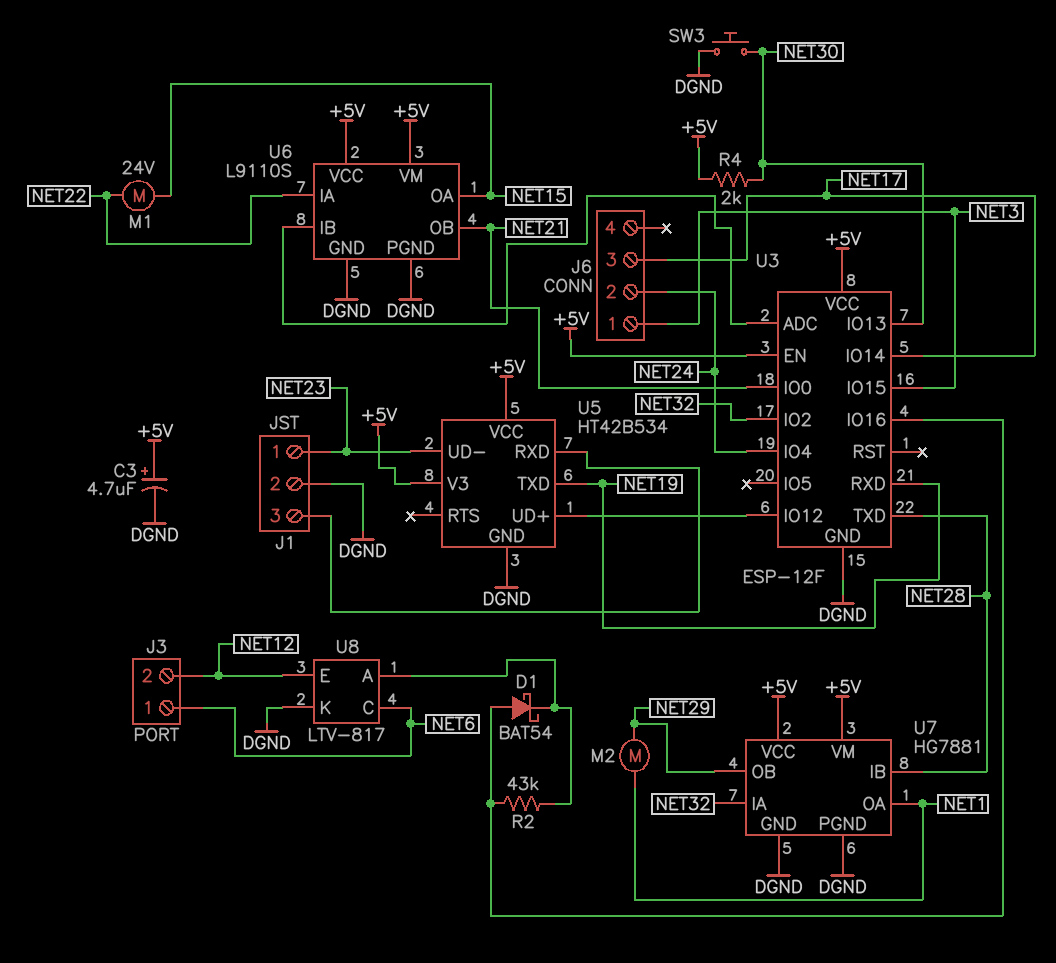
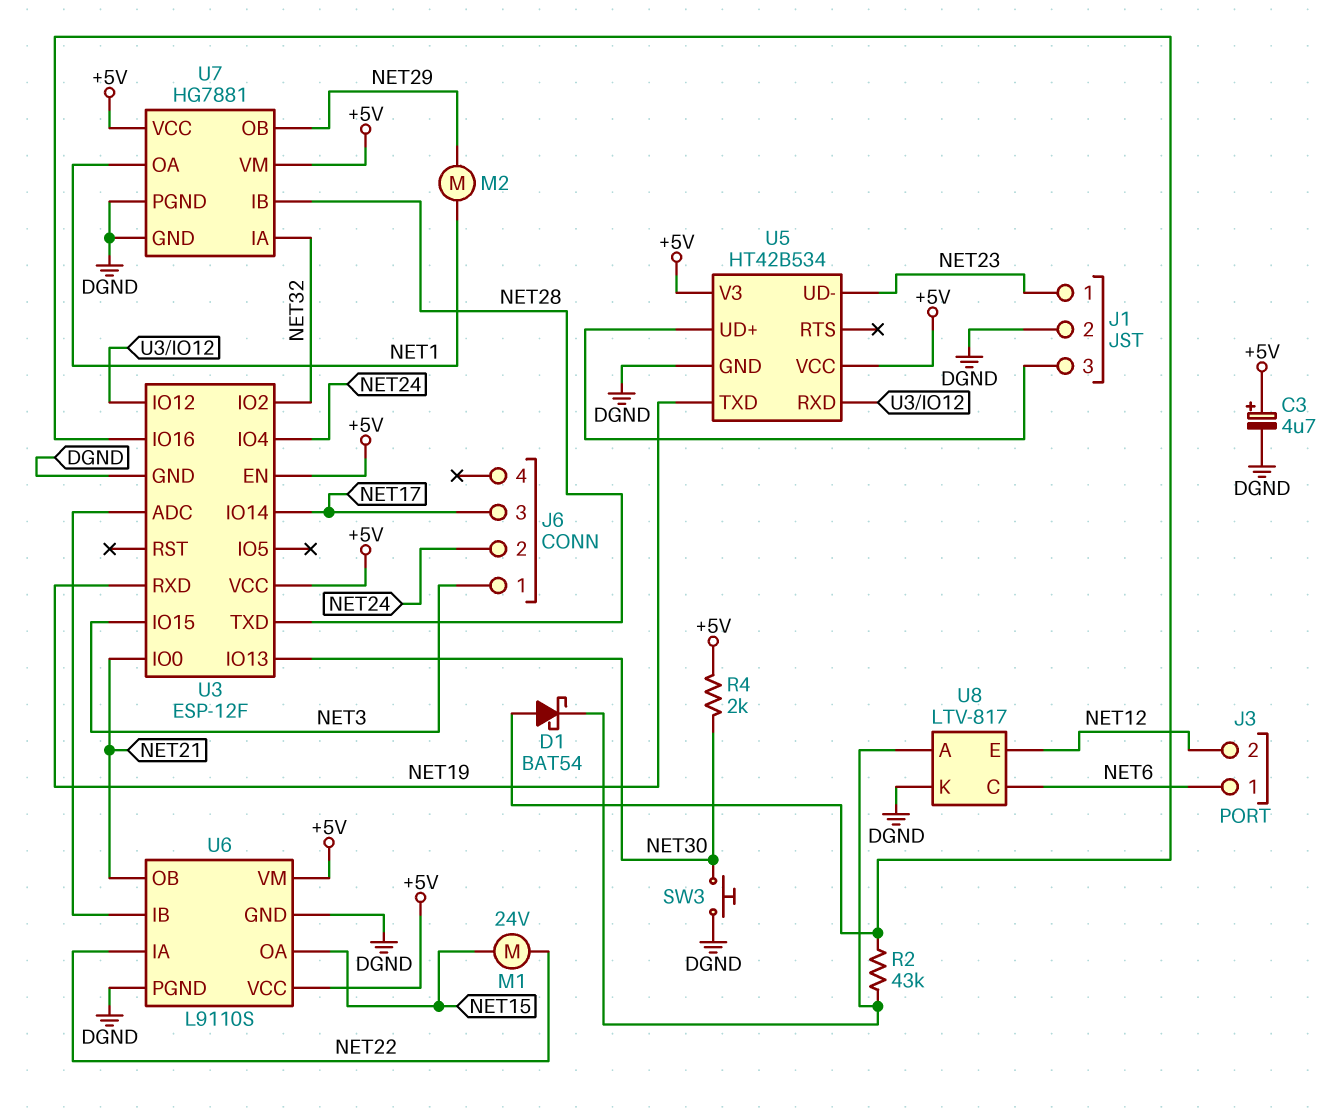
U5 pin RXD: J1/3 -> U3/IO12
U5 pin UD+: U3/IO12 -> J1/3

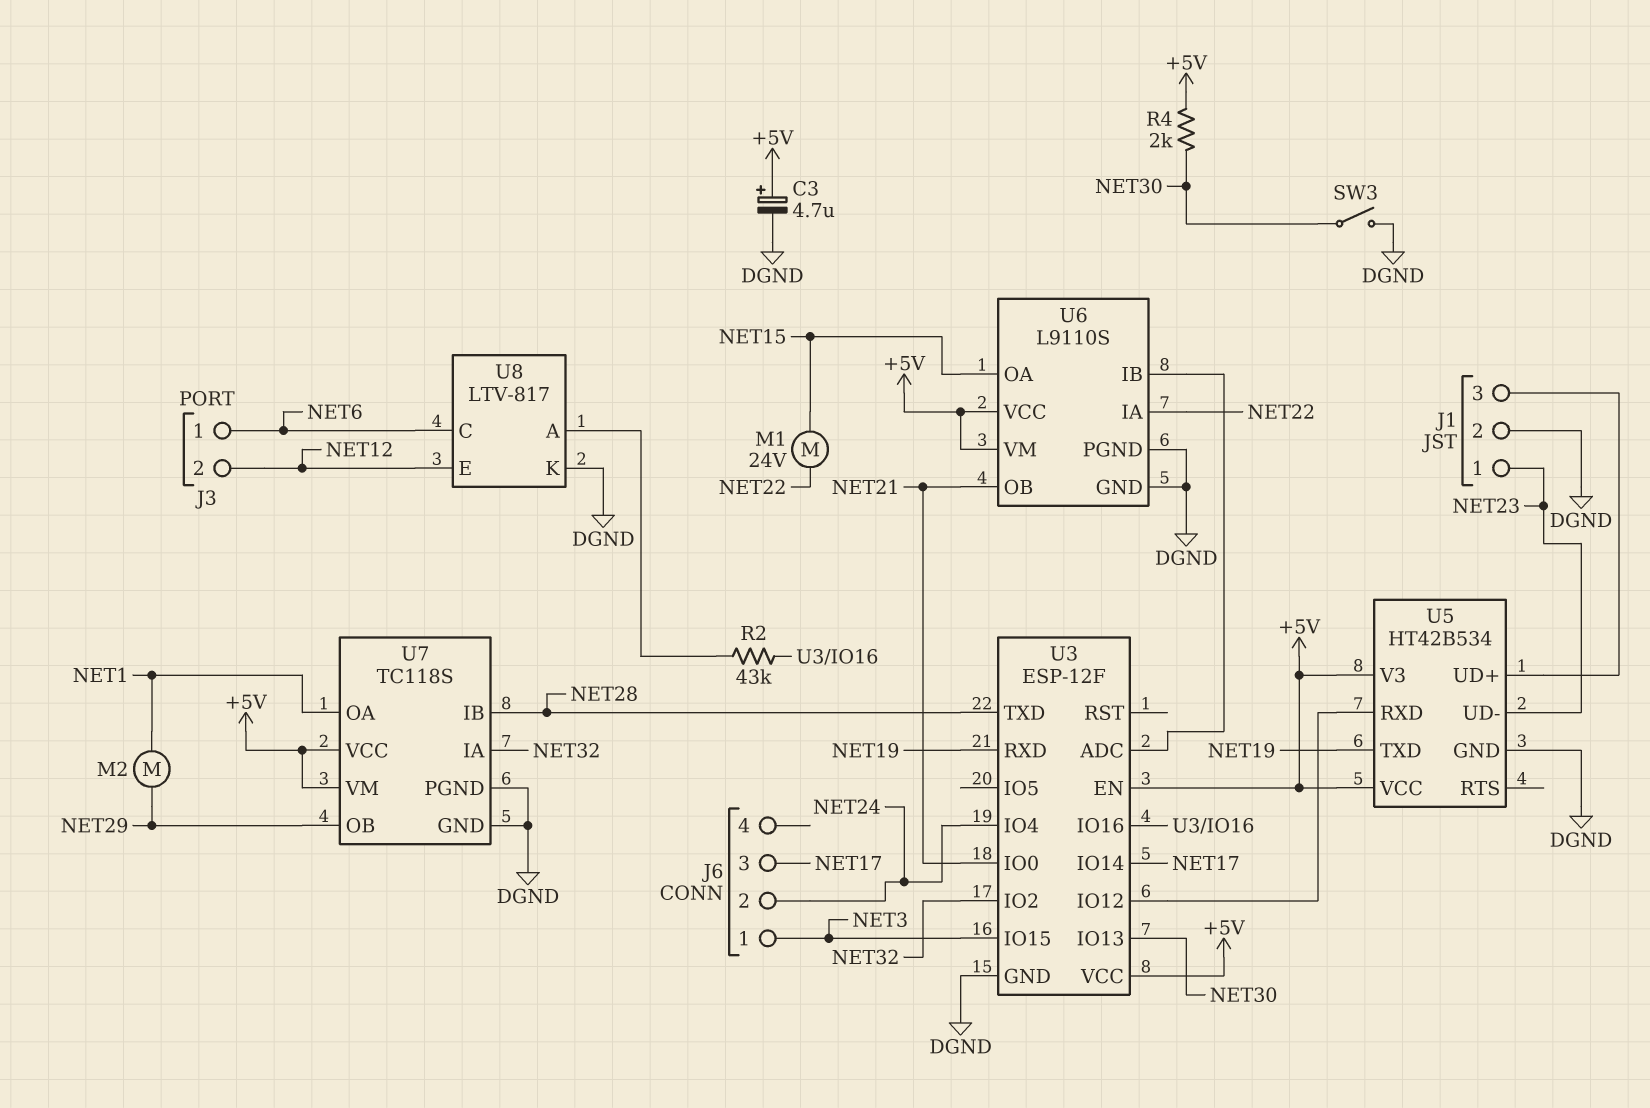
D1: schottky BAT54 (A U3/IO16, K U8/A) -> none
SW3: button (DGND, NET30) -> switch (DGND, NET30)
U7: HG7881 -> TC118S

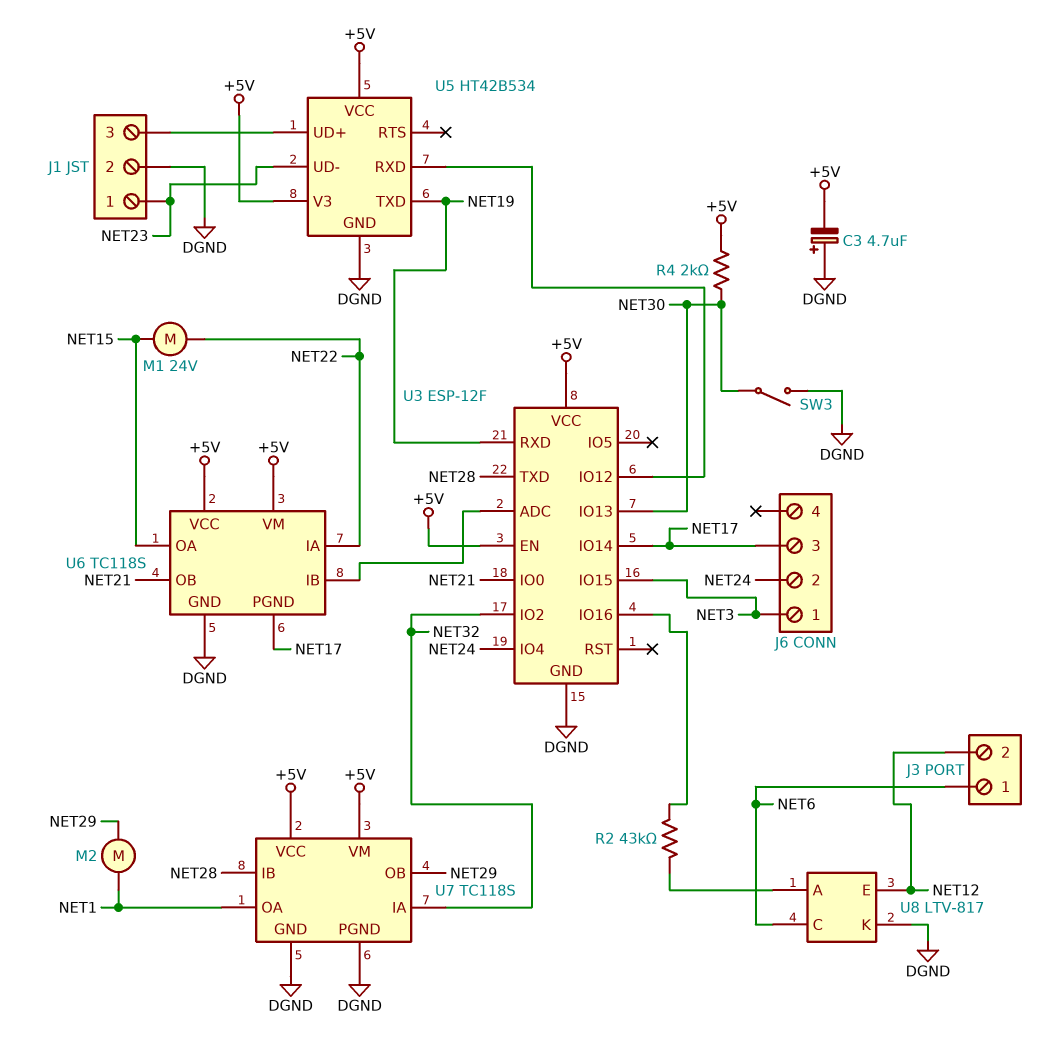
C3: 4.7uF (plus +5V, minus DGND) -> 4.7uF (plus DGND, minus +5V)
U6: L9110S -> TC118S
U6 pin PGND: DGND -> NET17

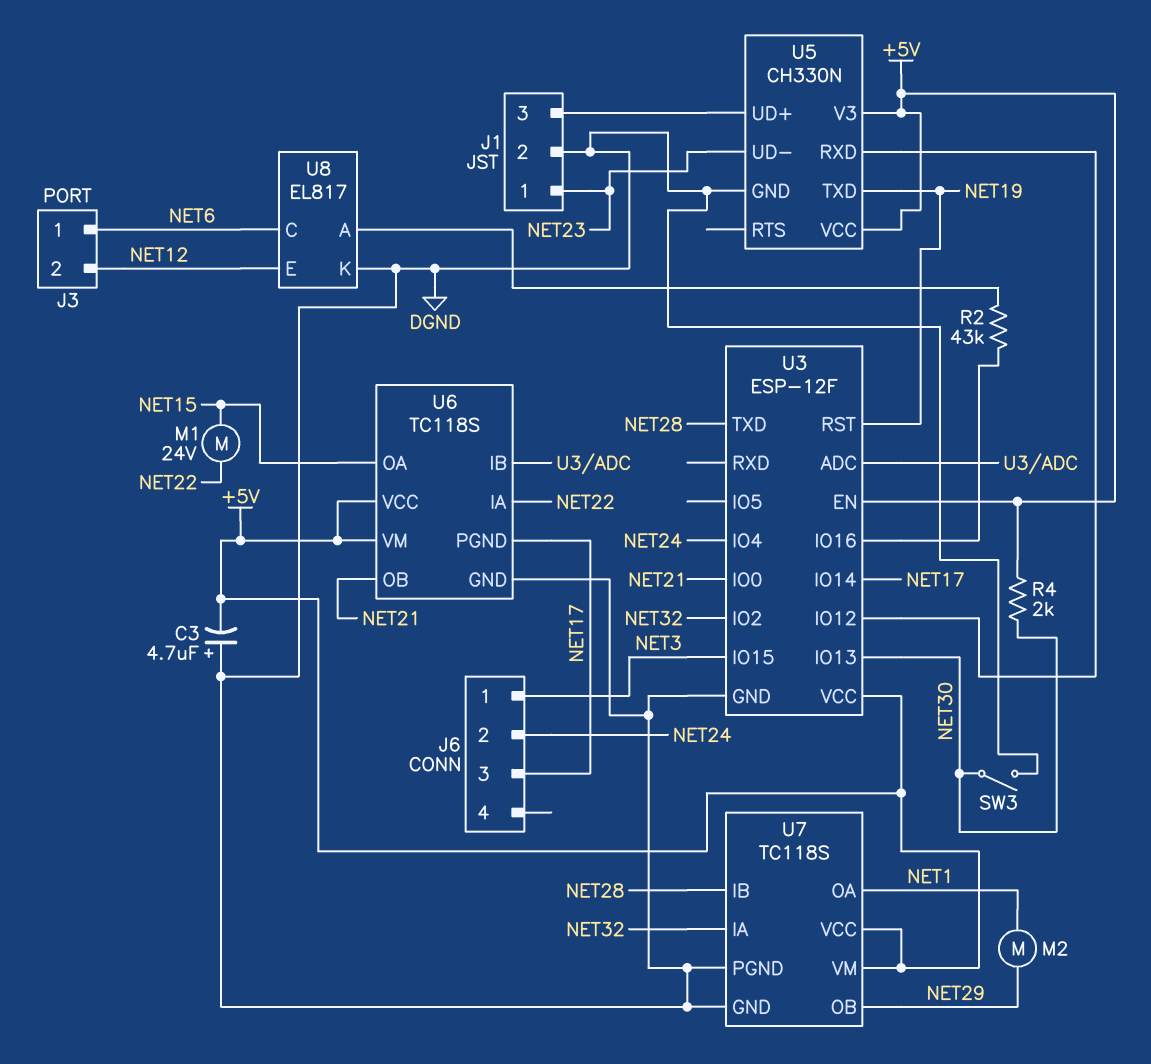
U3 pin RST: none -> NET19
U3 pin RXD: NET19 -> none
U5: HT42B534 -> CH330N
U8: LTV-817 -> EL817

